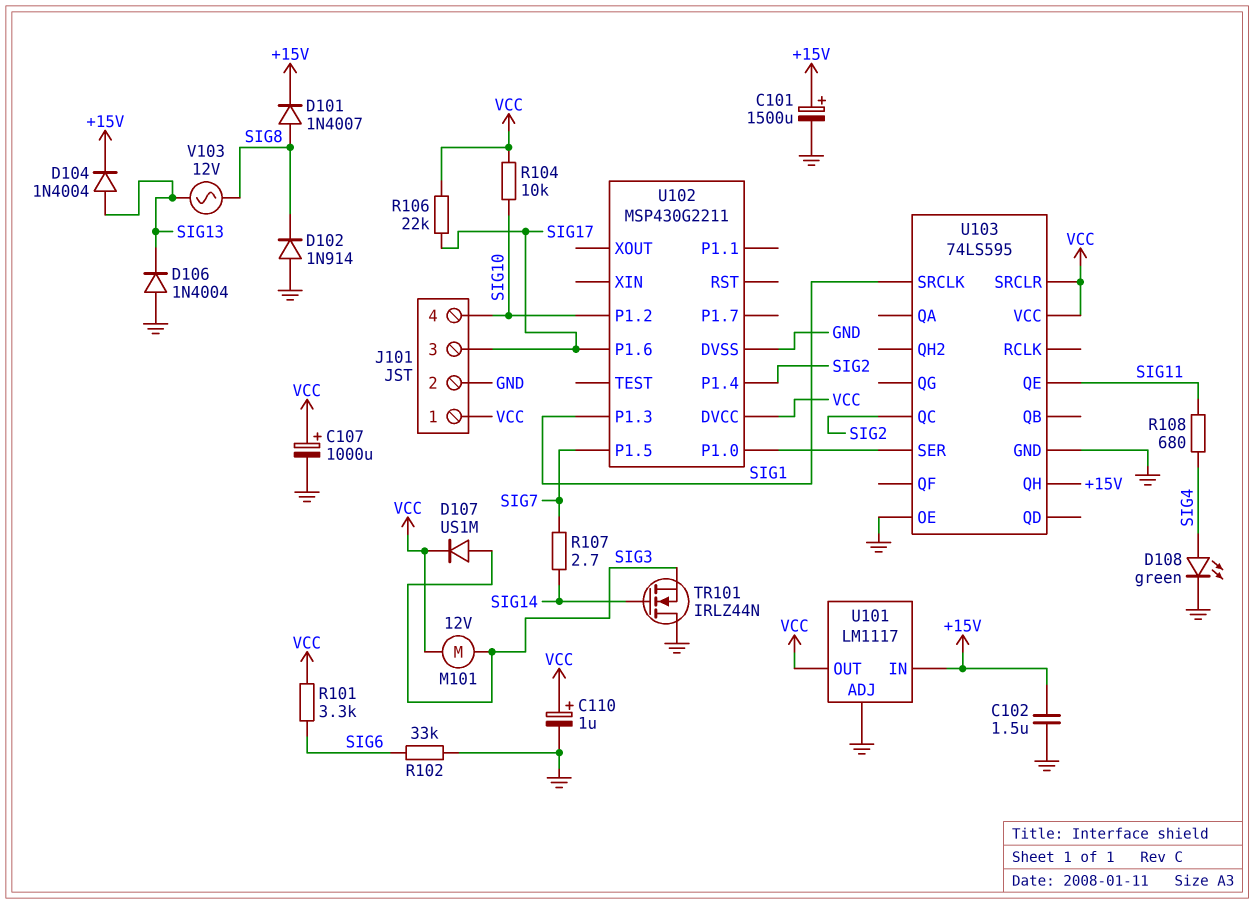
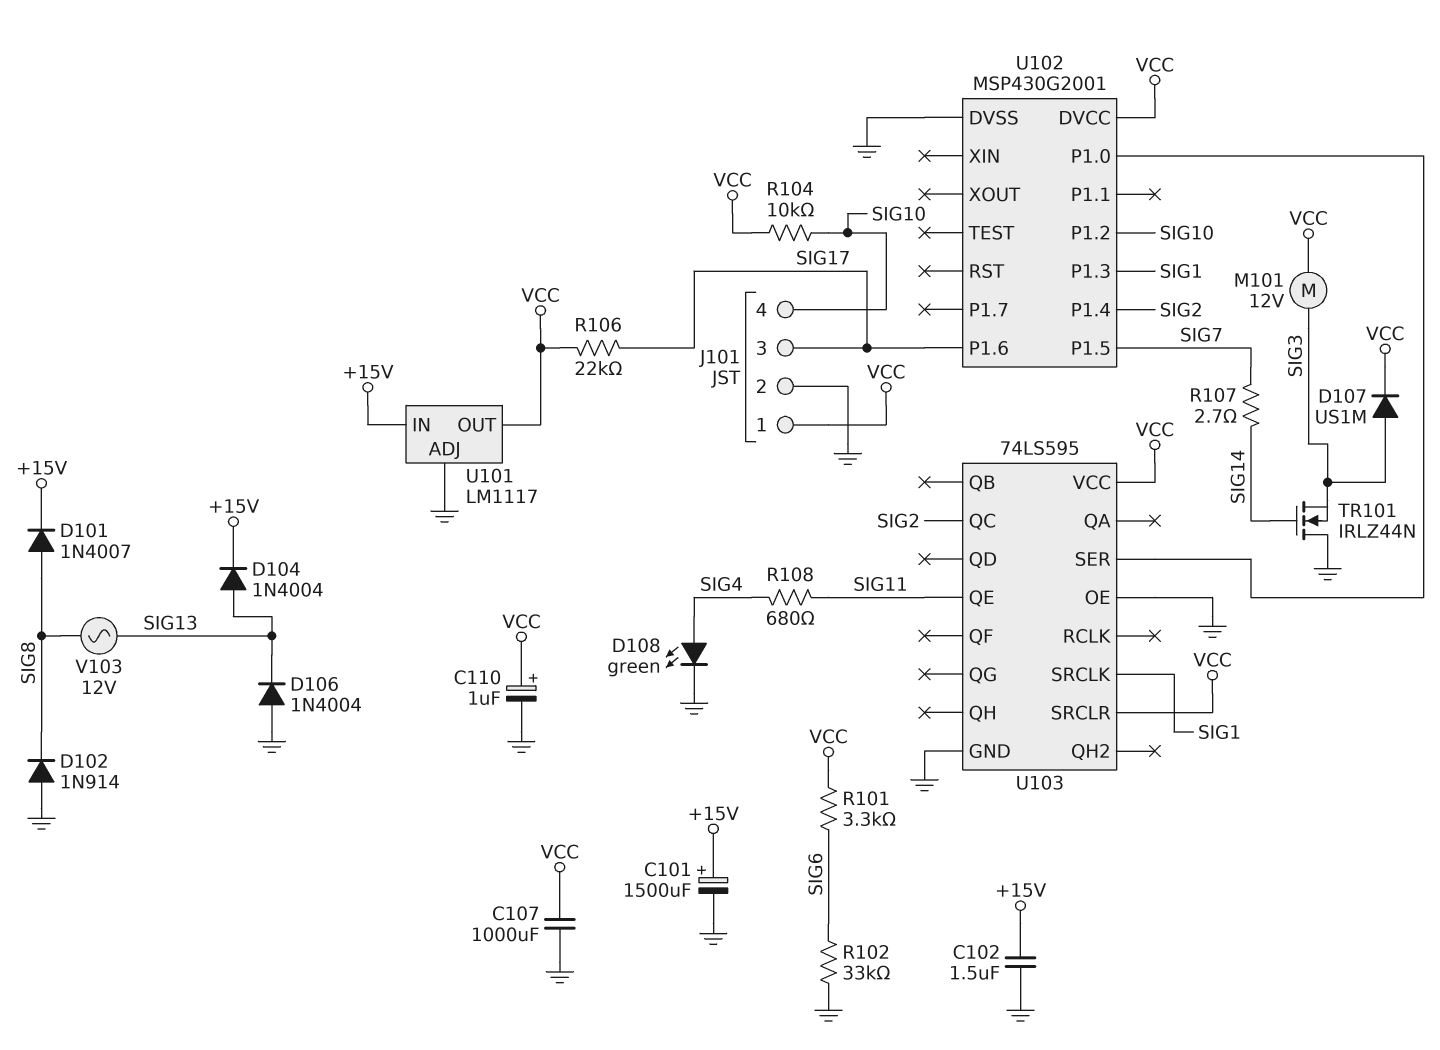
C107: 1000uF (plus VCC, minus GND) -> 1000uF (GND, VCC)
U102: MSP430G2211 -> MSP430G2001
U103 pin QH: +15V -> none

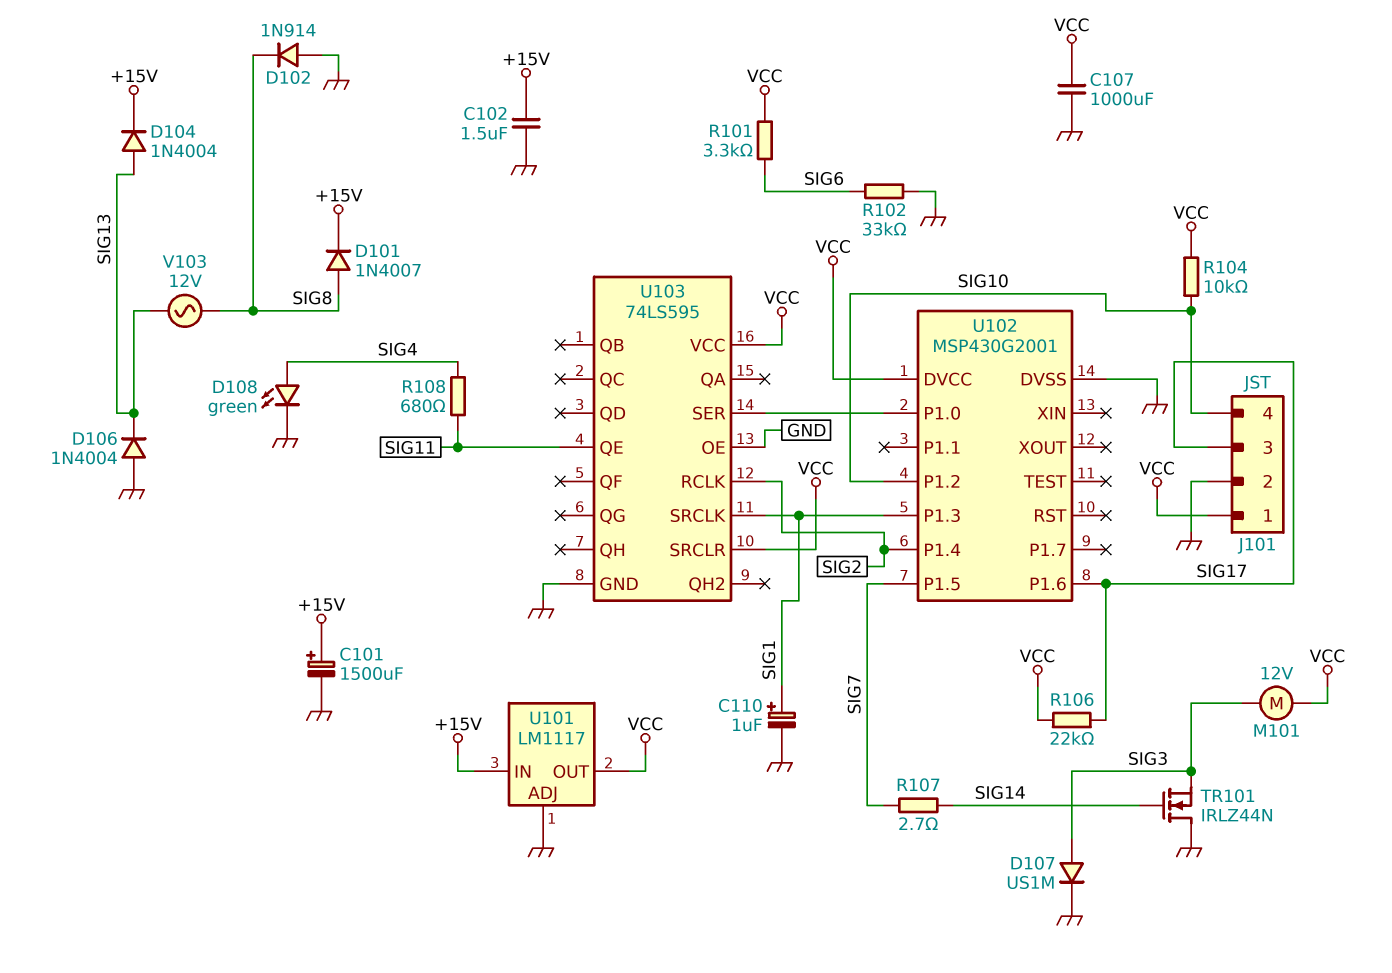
C110: 1uF (plus VCC, minus GND) -> 1uF (plus SIG1, minus GND)
D107: diode US1M (A SIG3, K VCC) -> diode US1M (A SIG3, K GND)
U103 pin QC: SIG2 -> none
U103 pin RCLK: none -> SIG2

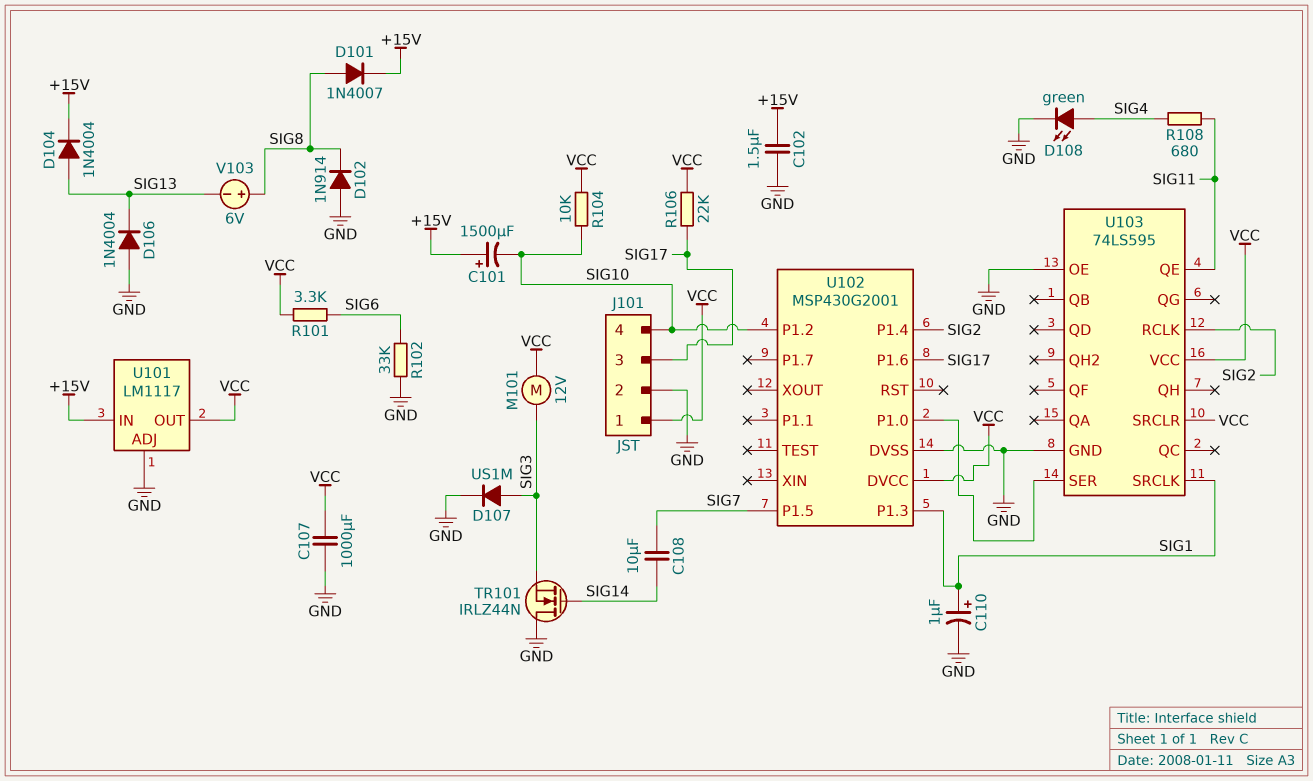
C101: 1500uF (plus +15V, minus GND) -> 1500uF (plus +15V, minus SIG10)
C108: none -> 10uF (SIG7, SIG14)
R107: 2.7 (SIG7, SIG14) -> none
V103: AC 12V (SIG8, SIG13) -> 6V (plus SIG8, minus SIG13)

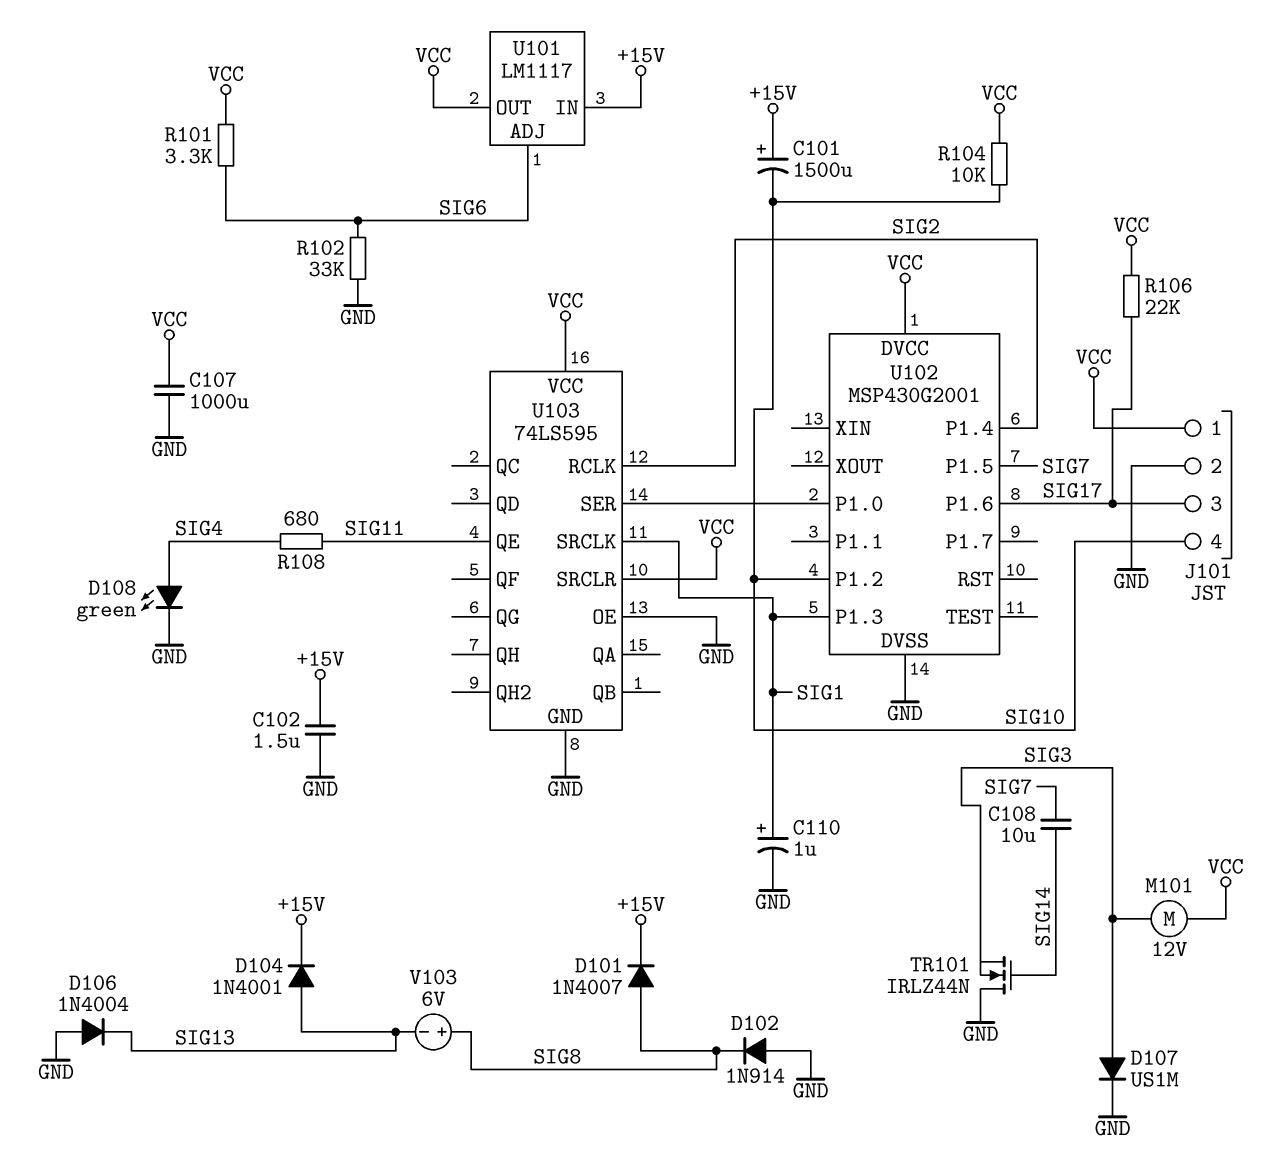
D104: diode 1N4004 (A SIG13, K +15V) -> diode 1N4001 (A SIG13, K +15V)
U101 pin ADJ: GND -> SIG6

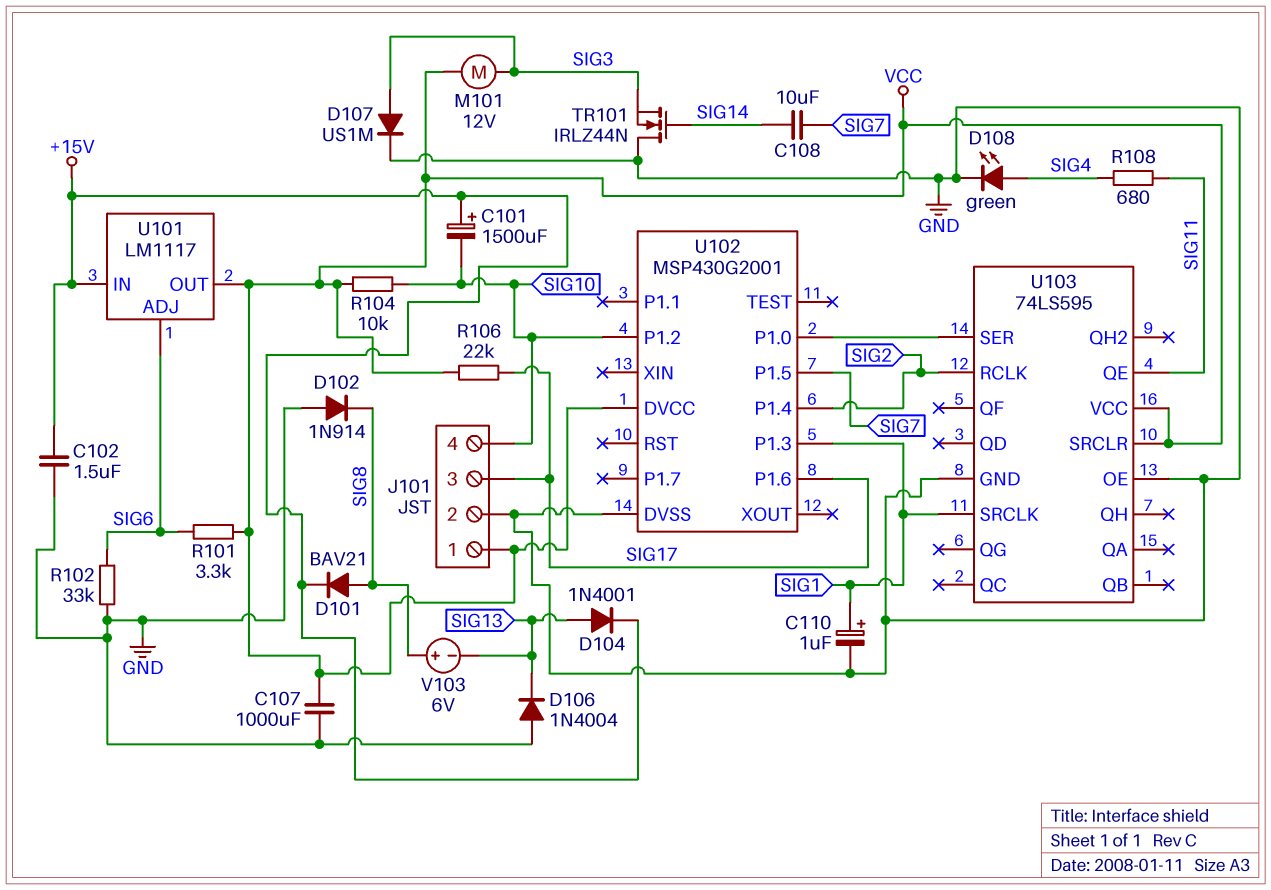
D101: diode 1N4007 (A SIG8, K +15V) -> diode BAV21 (A SIG8, K +15V)

